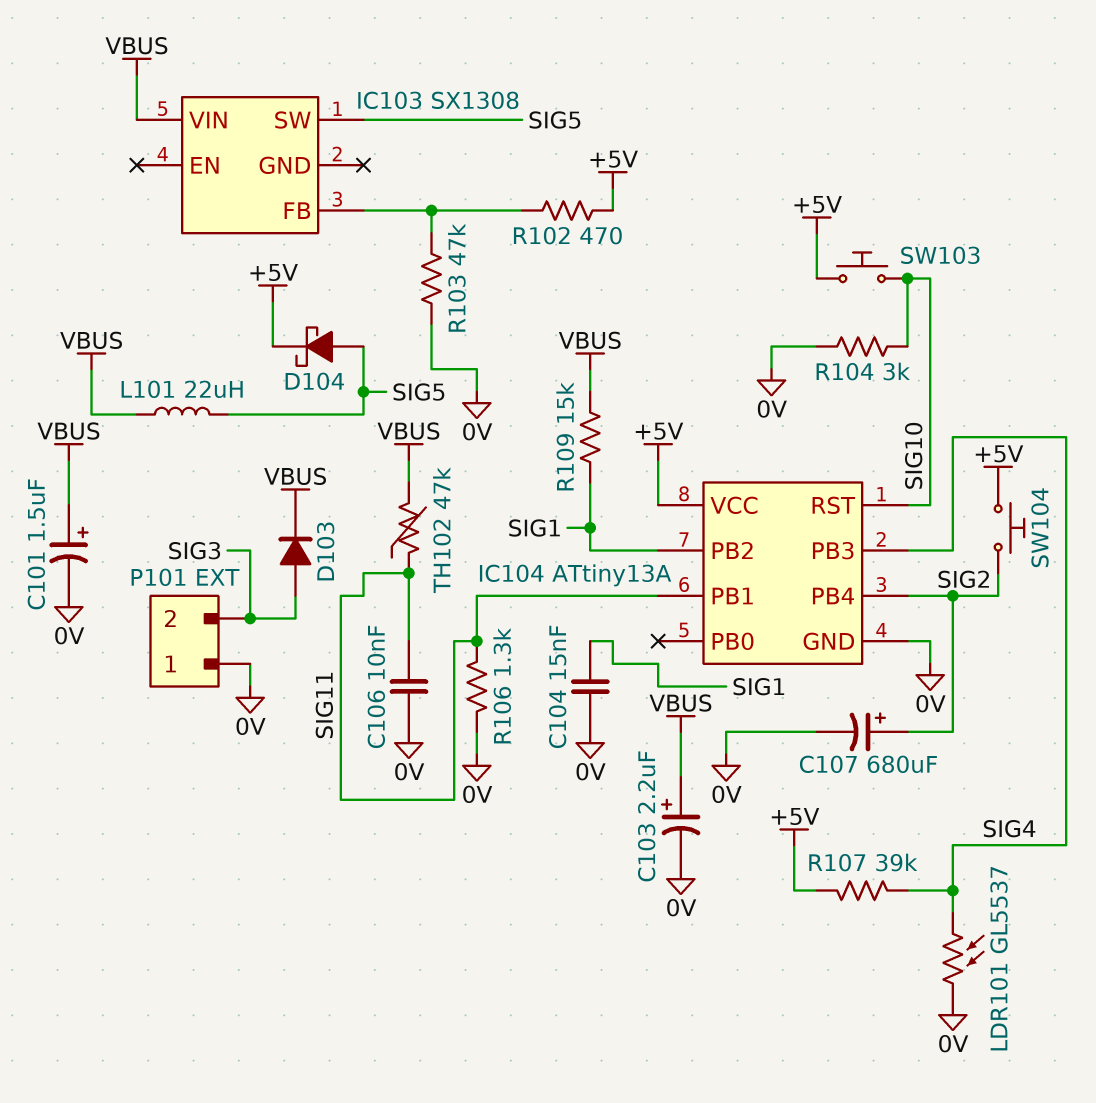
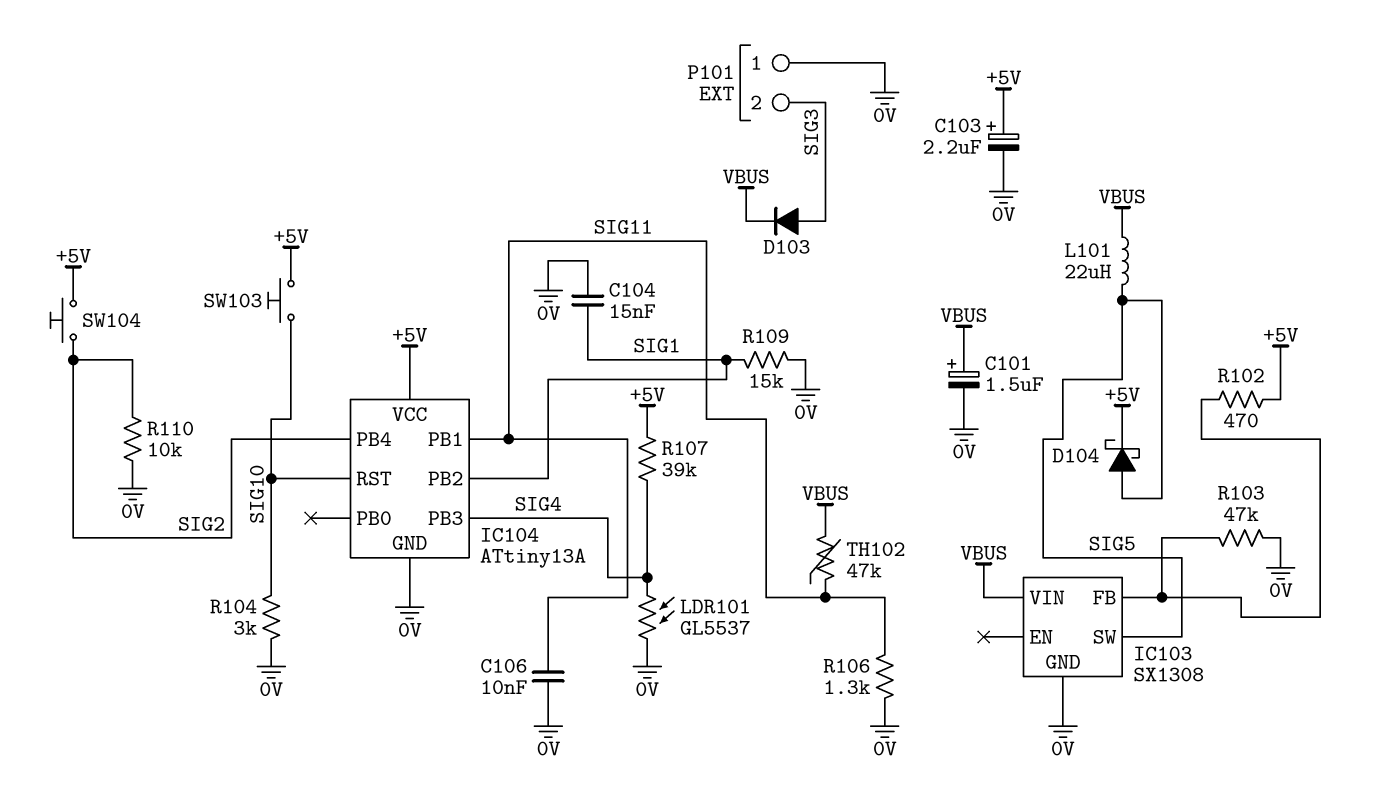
C103: 2.2uF (plus VBUS, minus 0V) -> 2.2uF (plus +5V, minus 0V)
C107: 680uF (plus SIG2, minus 0V) -> none
IC103 pin GND: none -> 0V
R109: 15k (SIG1, VBUS) -> 15k (0V, SIG1)
R110: none -> 10k (0V, SIG2)

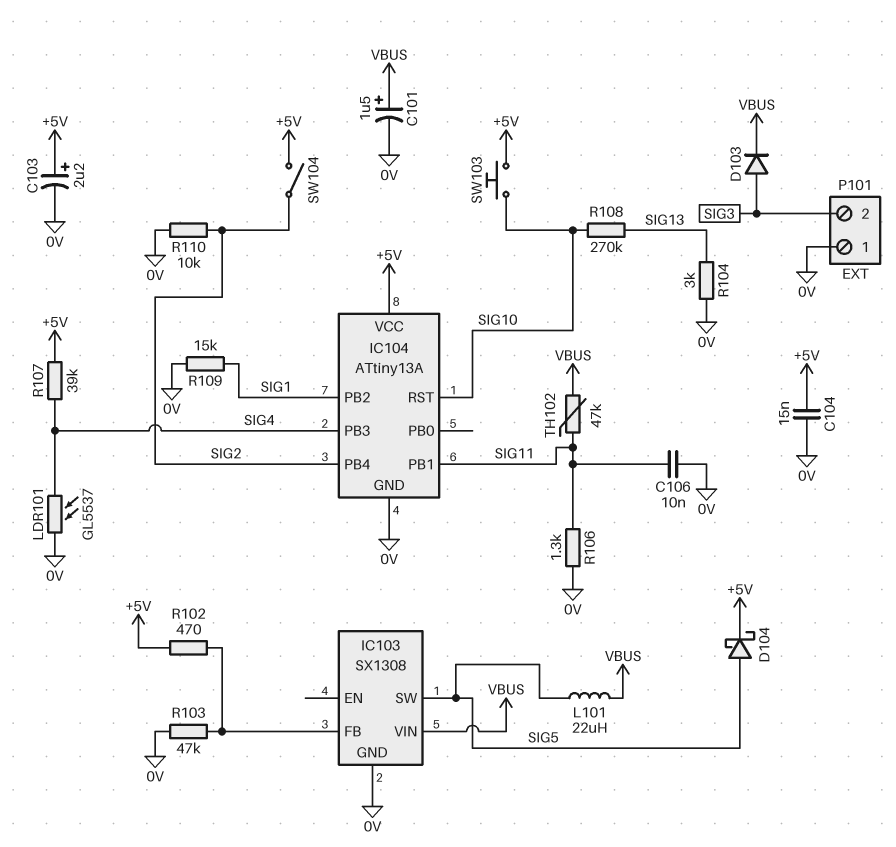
C104: 15nF (0V, SIG1) -> 15nF (+5V, 0V)
R104: 3k (0V, SIG10) -> 3k (0V, SIG13)
R108: none -> 270k (SIG10, SIG13)
SW104: button (+5V, SIG2) -> switch (+5V, SIG2)

